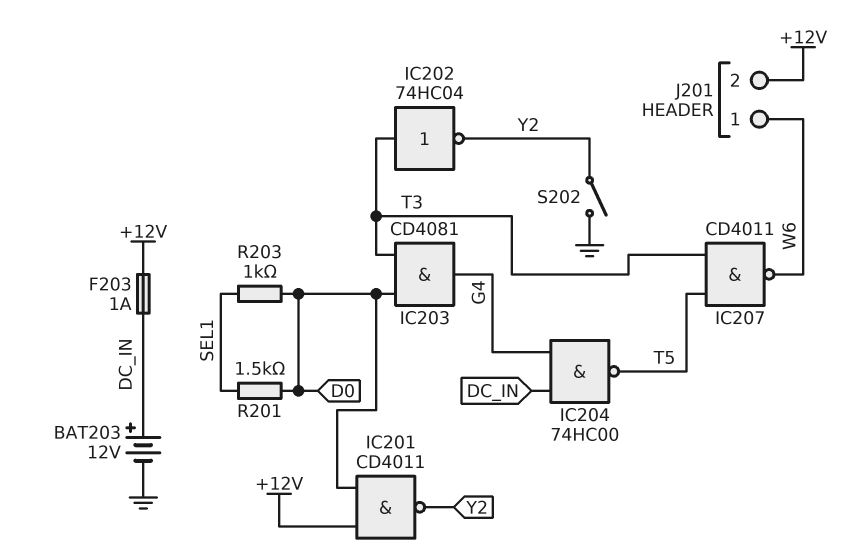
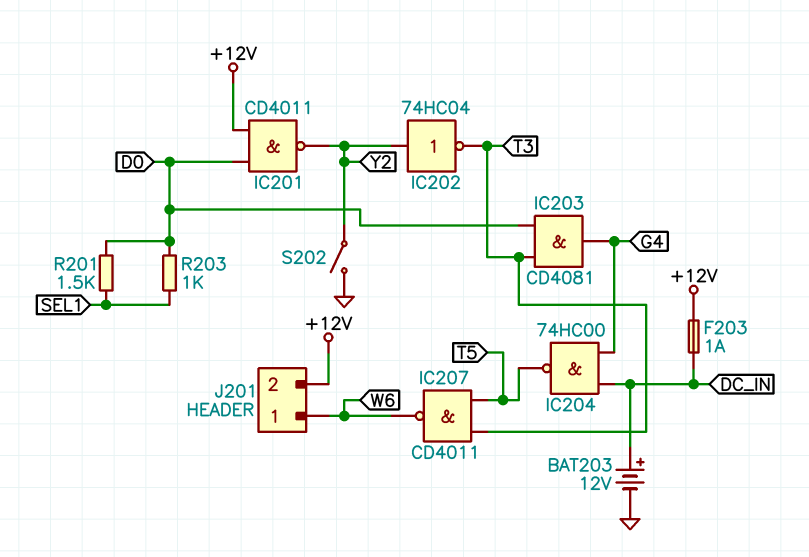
IC202: NOT 74HC04 (in T3, out Y2) -> NOT 74HC04 (in Y2, out T3)

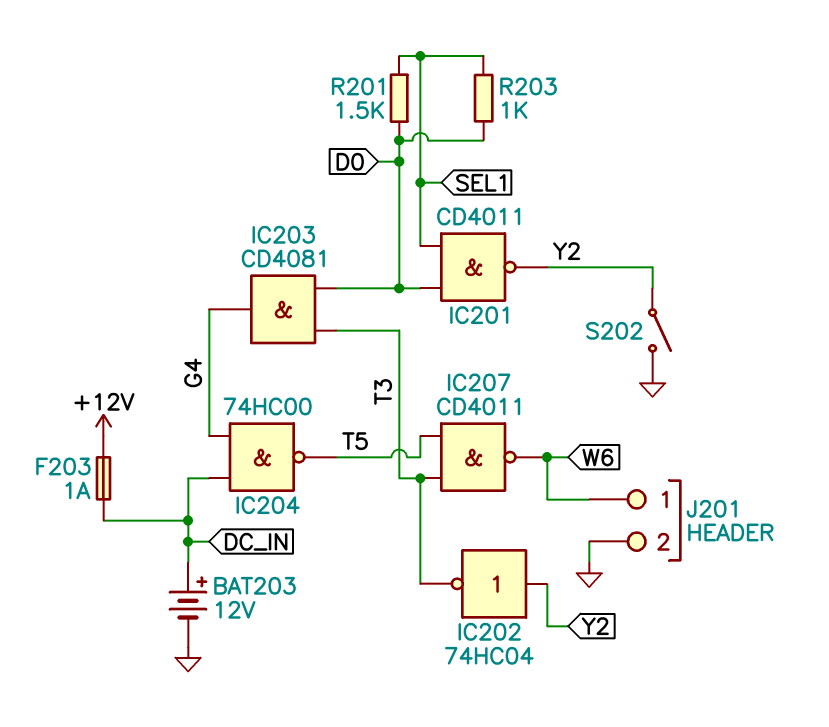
IC201: NAND CD4011 (in +12V, in D0, out Y2) -> NAND CD4011 (in D0, in SEL1, out Y2)
J201 pin 2: +12V -> GND

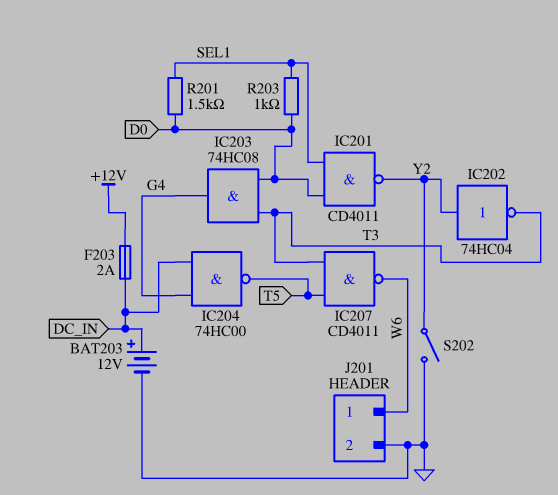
F203: 1A (+12V, DC_IN) -> 2A (+12V, DC_IN)
IC203: AND CD4081 (in D0, in T3, out G4) -> AND 74HC08 (in D0, in T3, out G4)

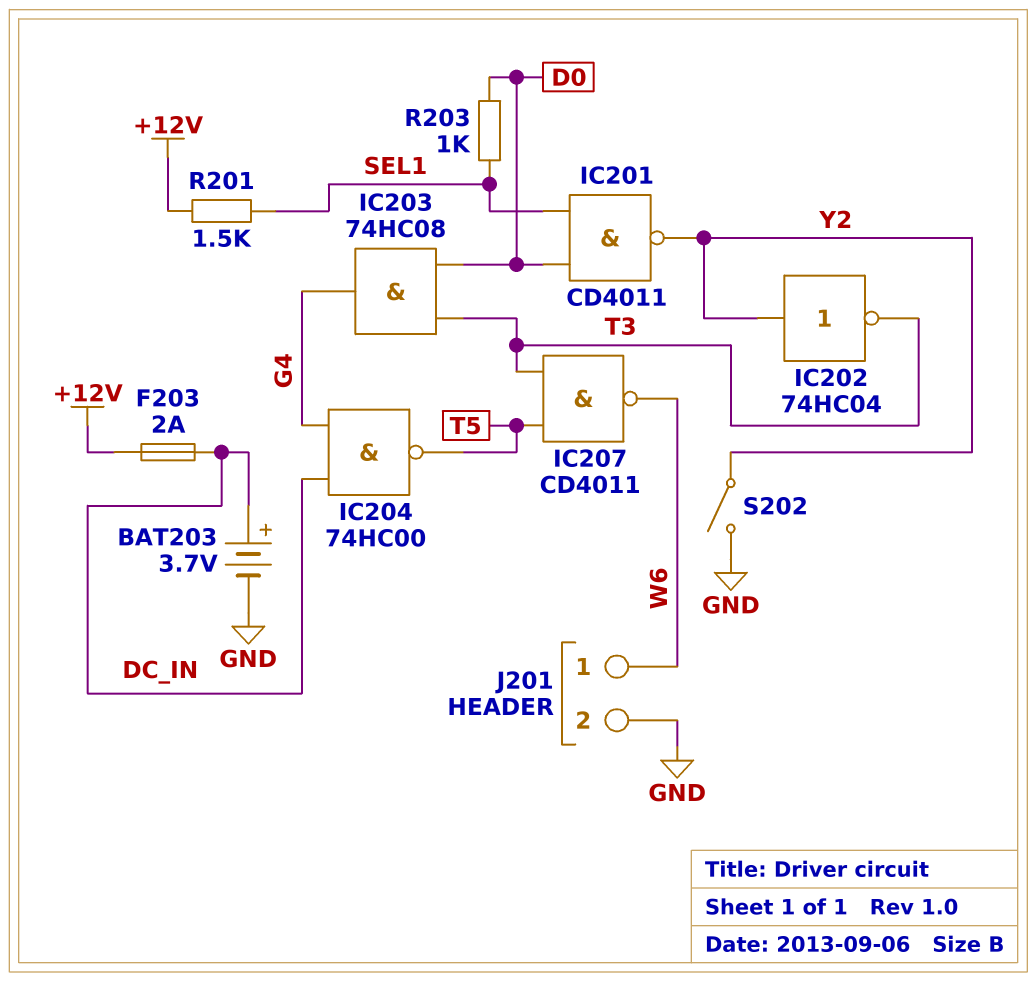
BAT203: 12V (plus DC_IN, minus GND) -> 3.7V (plus DC_IN, minus GND)
R201: 1.5k (D0, SEL1) -> 1.5k (+12V, SEL1)

